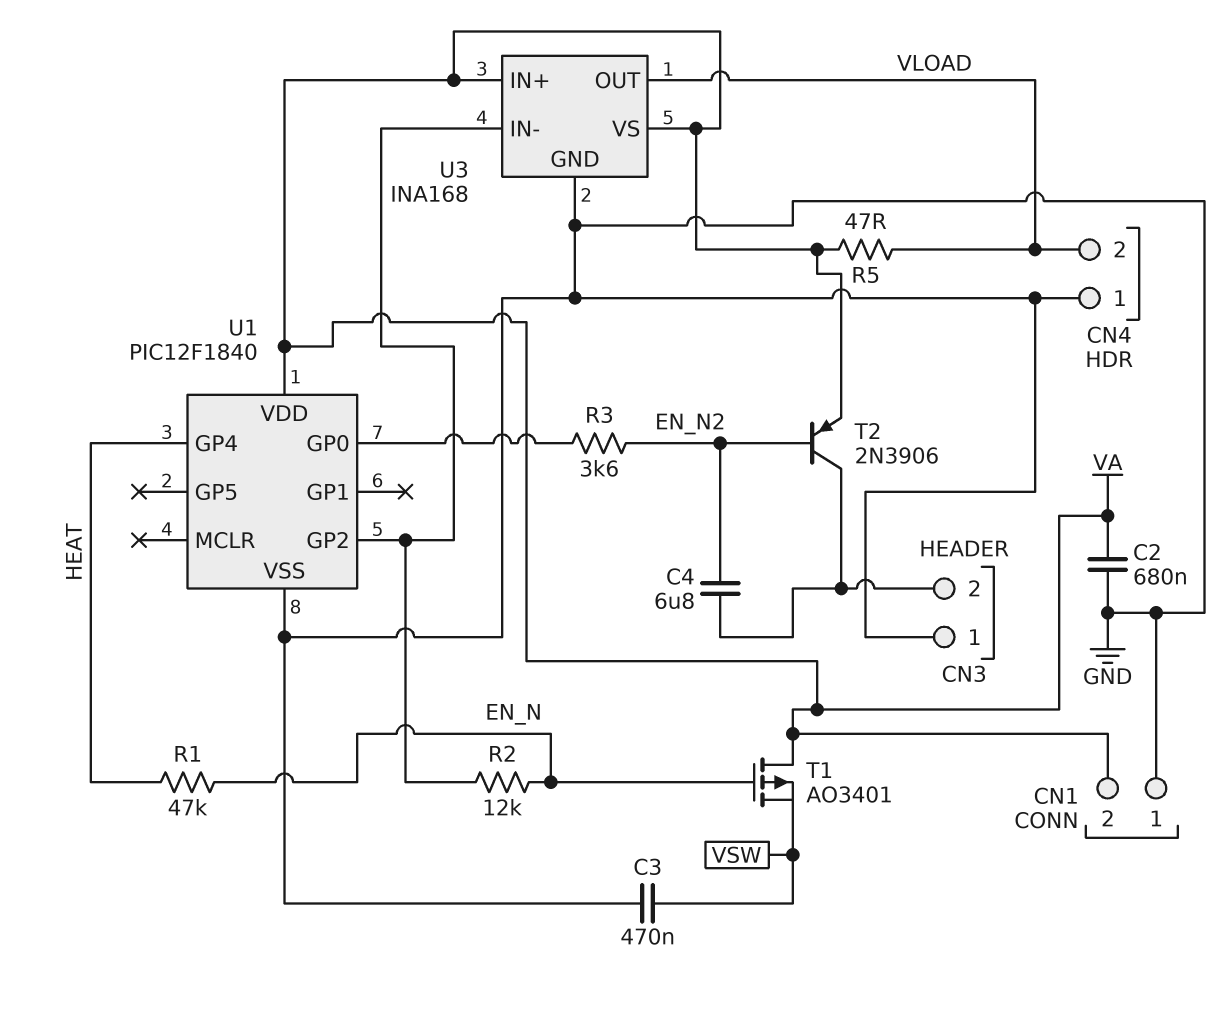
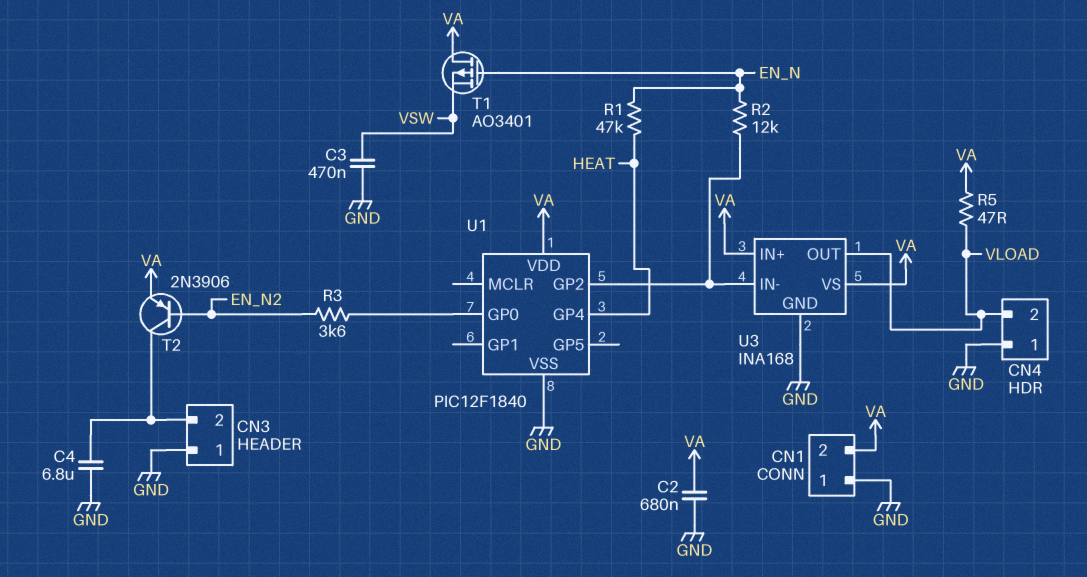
C4: 6.8uF (CN3/2, EN_N2) -> 6.8uF (CN3/2, GND)

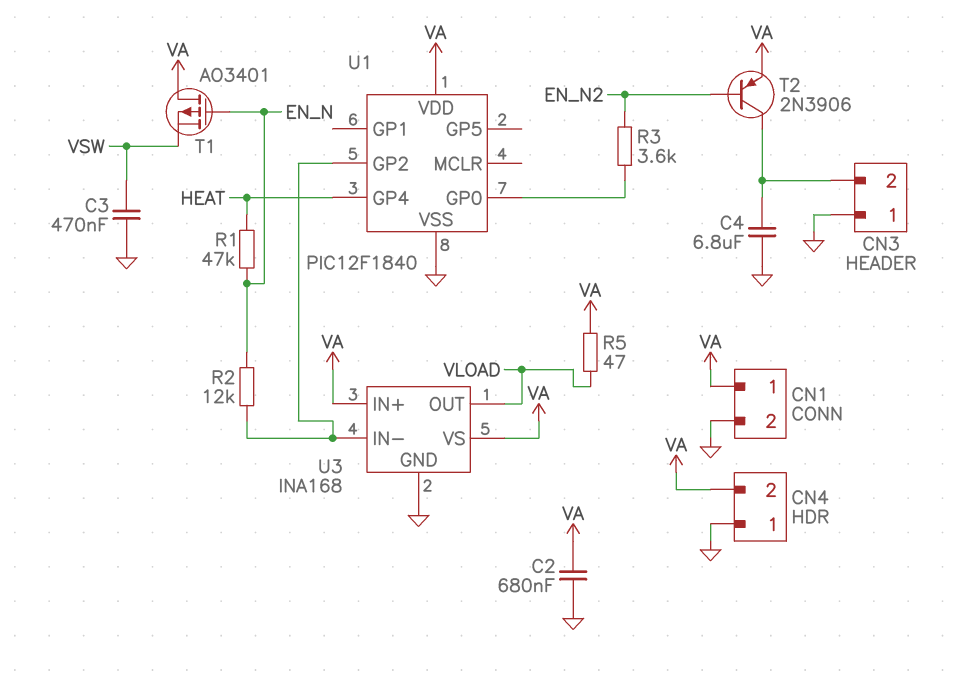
CN1 pin 1: GND -> VA
CN1 pin 2: VA -> GND
CN4 pin 2: VLOAD -> VA

